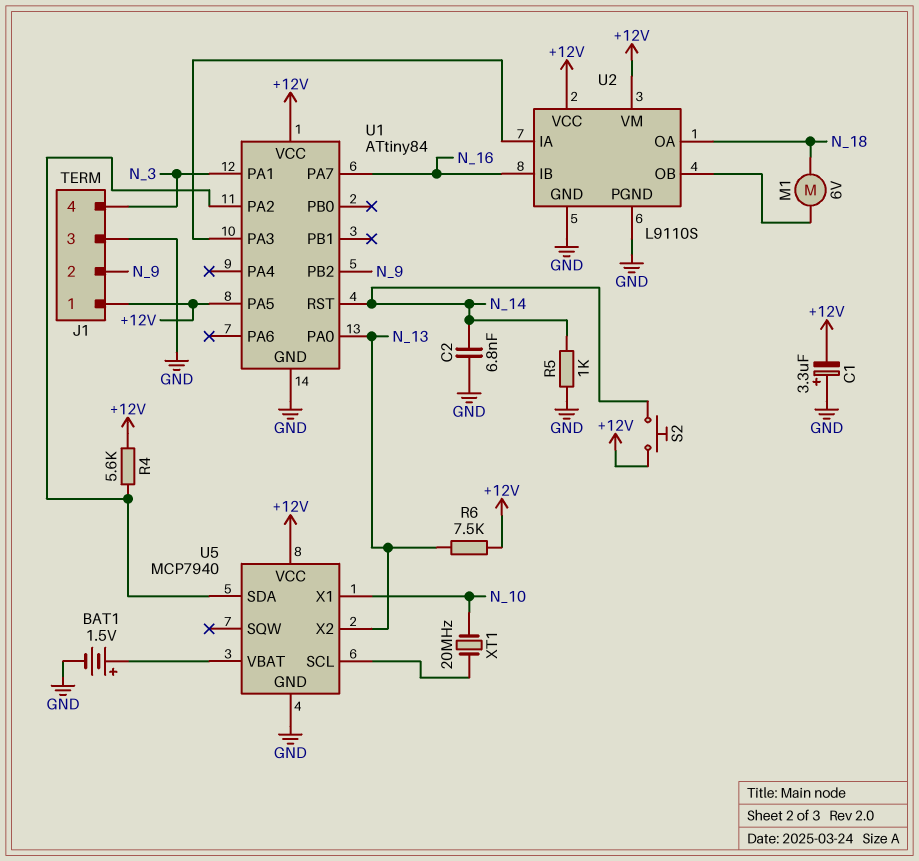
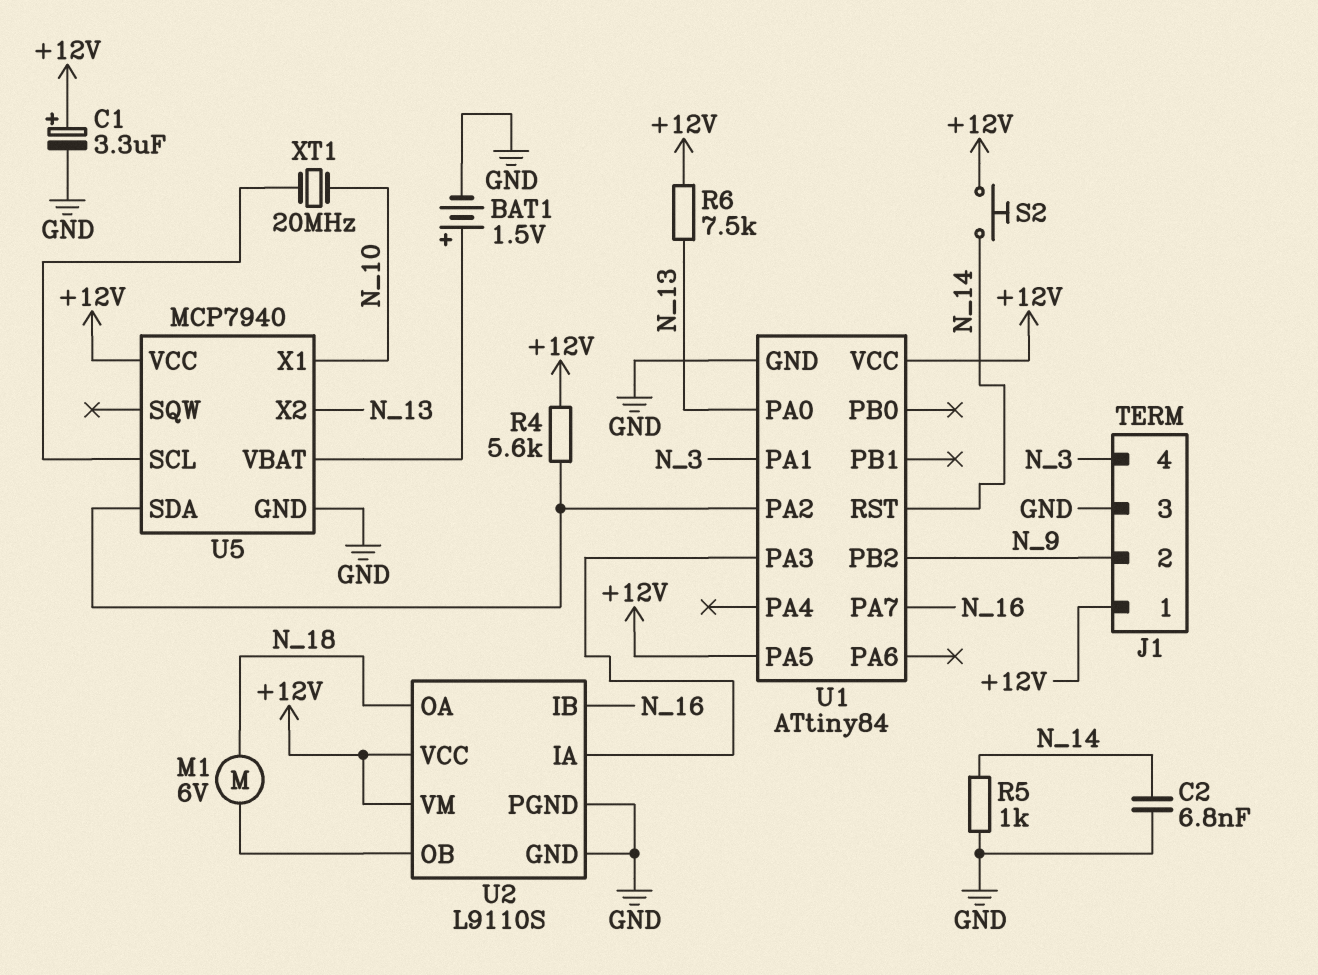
C1: 3.3uF (plus GND, minus +12V) -> 3.3uF (plus +12V, minus GND)

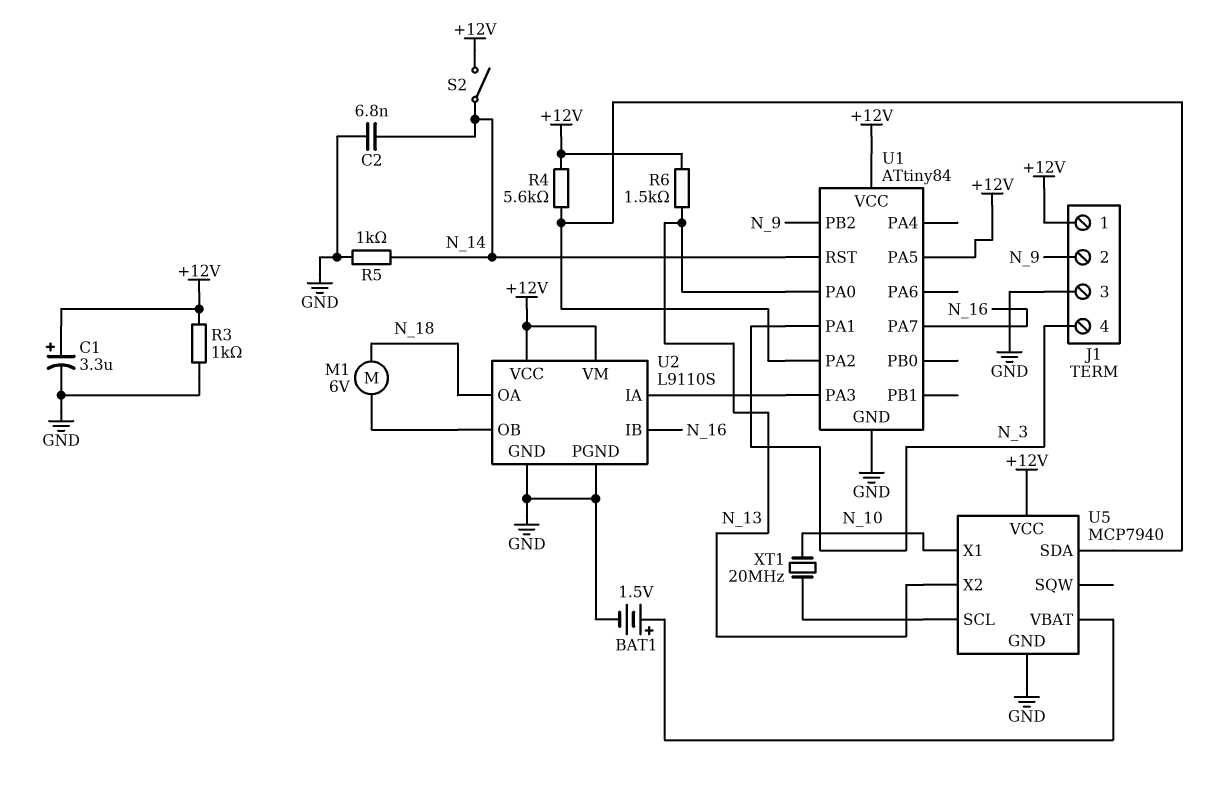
R3: none -> 1k (+12V, GND)
R6: 7.5k (+12V, N_13) -> 1.5k (+12V, N_13)
S2: button (+12V, N_14) -> switch (+12V, N_14)

